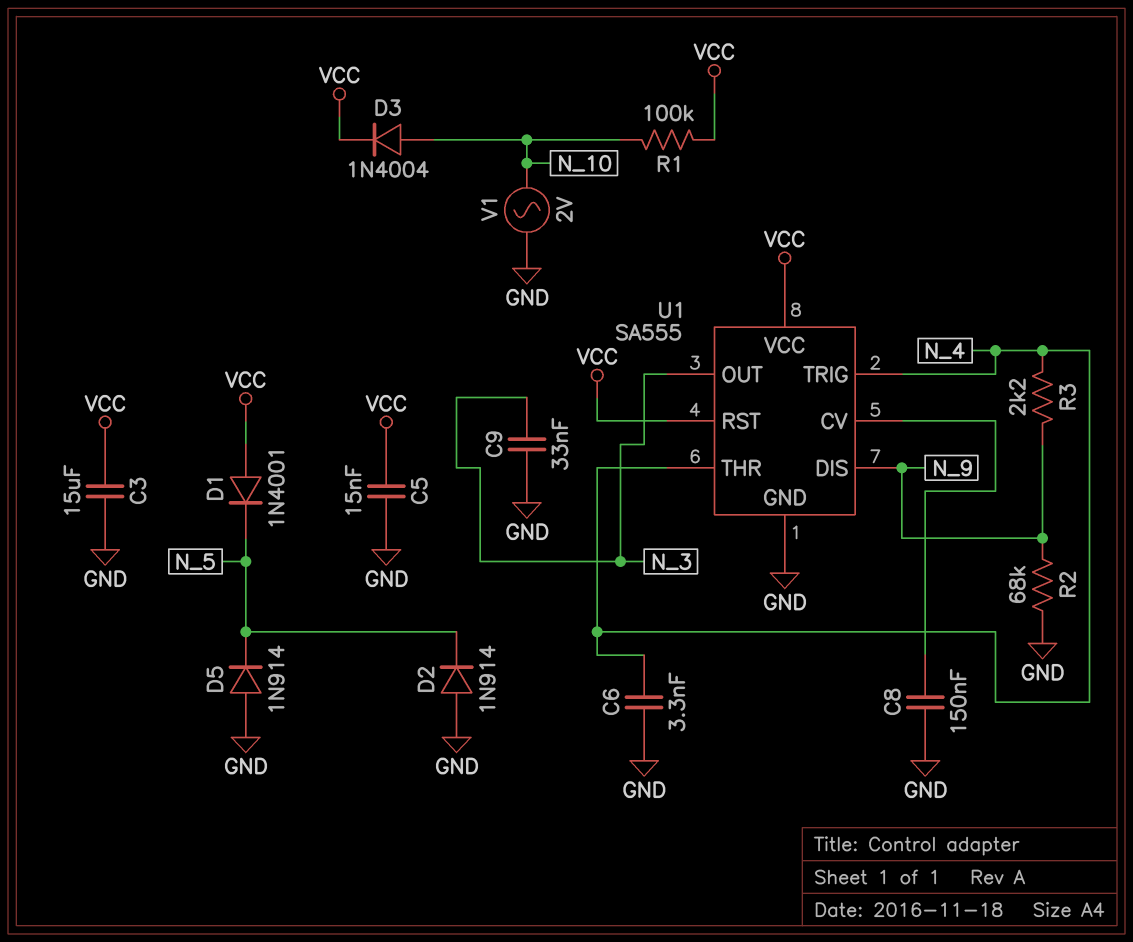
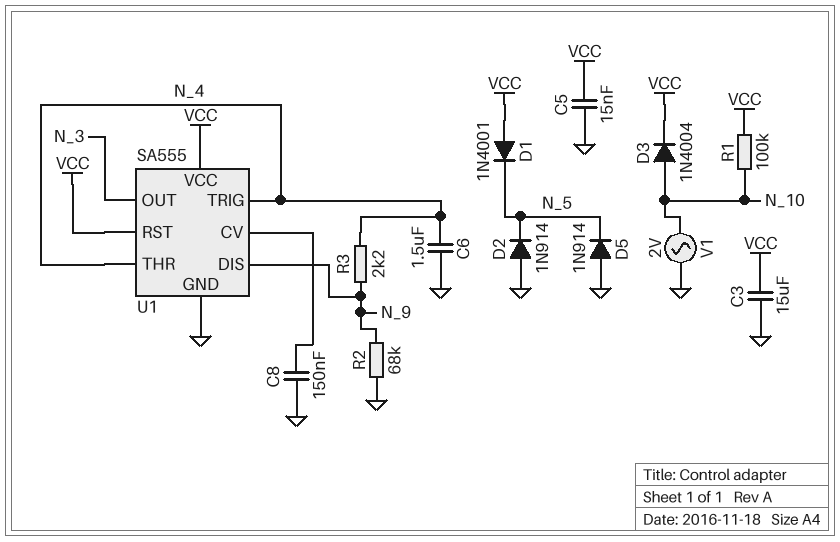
C6: 3.3nF (GND, N_4) -> 1.5uF (GND, N_4)
C9: 33nF (GND, N_3) -> none

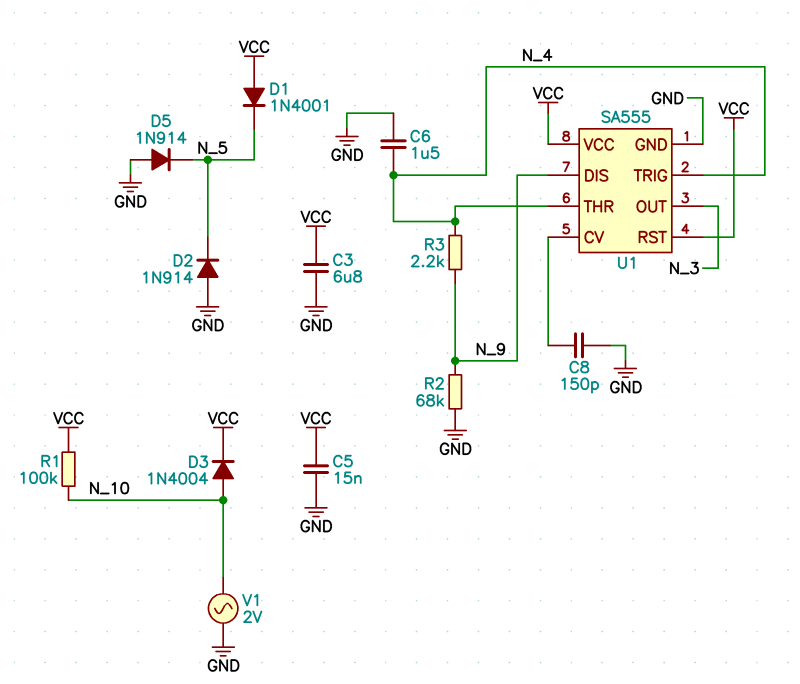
C3: 15uF (GND, VCC) -> 6.8uF (GND, VCC)
C8: 150nF (GND, U1/CV) -> 150pF (GND, U1/CV)

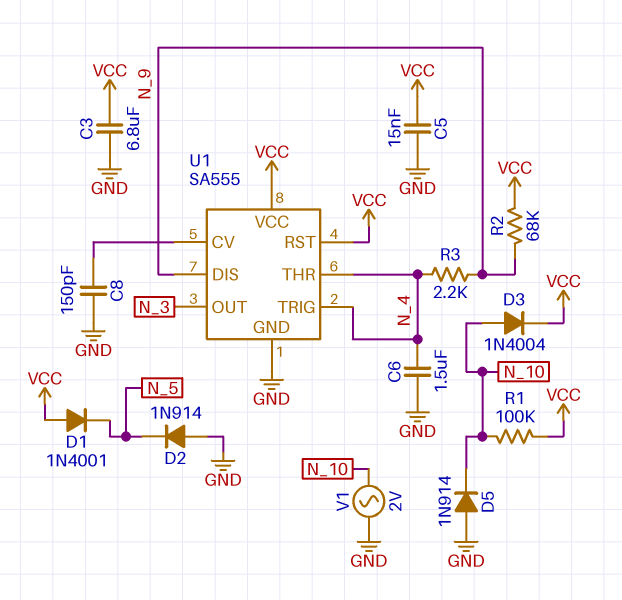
D5: diode 1N914 (A GND, K N_5) -> diode 1N914 (A GND, K N_10)
R2: 68k (GND, N_9) -> 68k (N_9, VCC)

